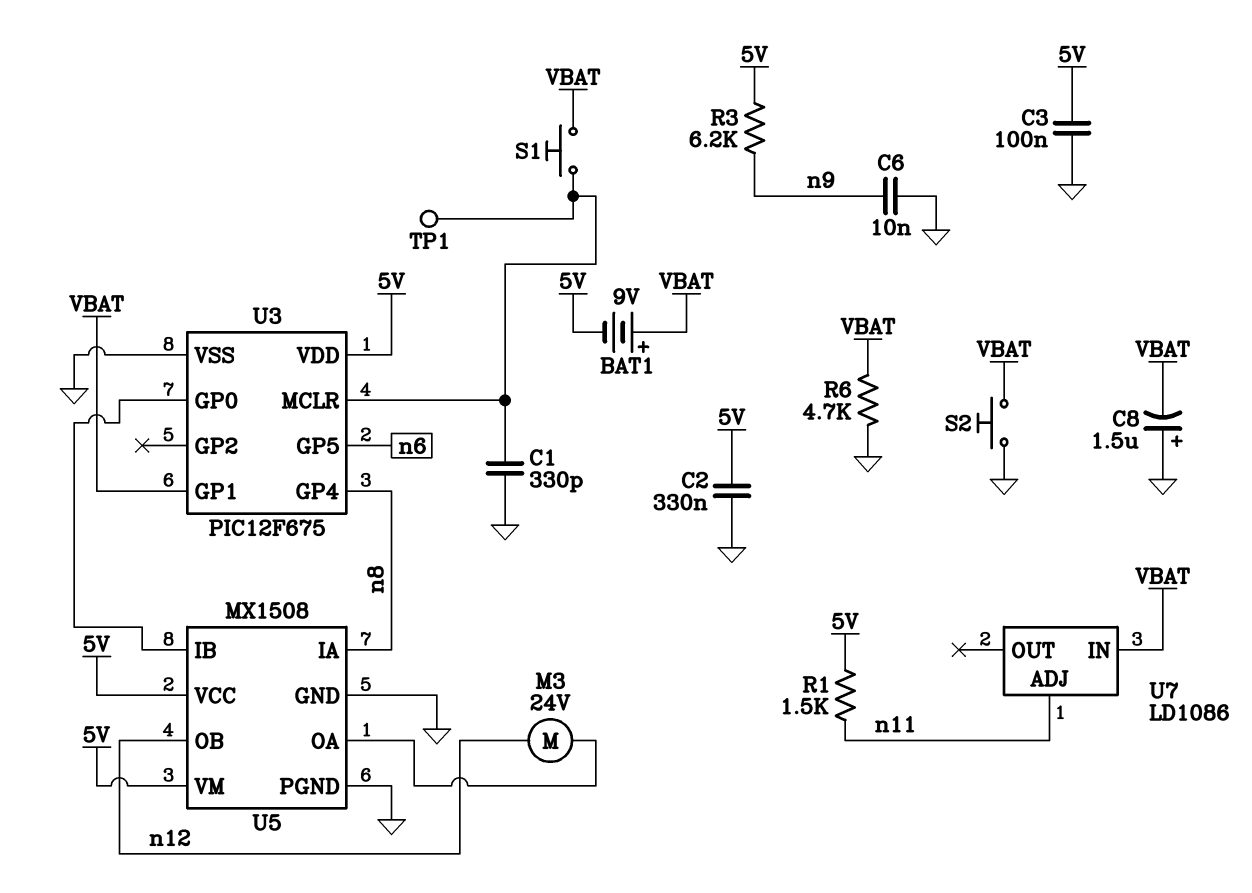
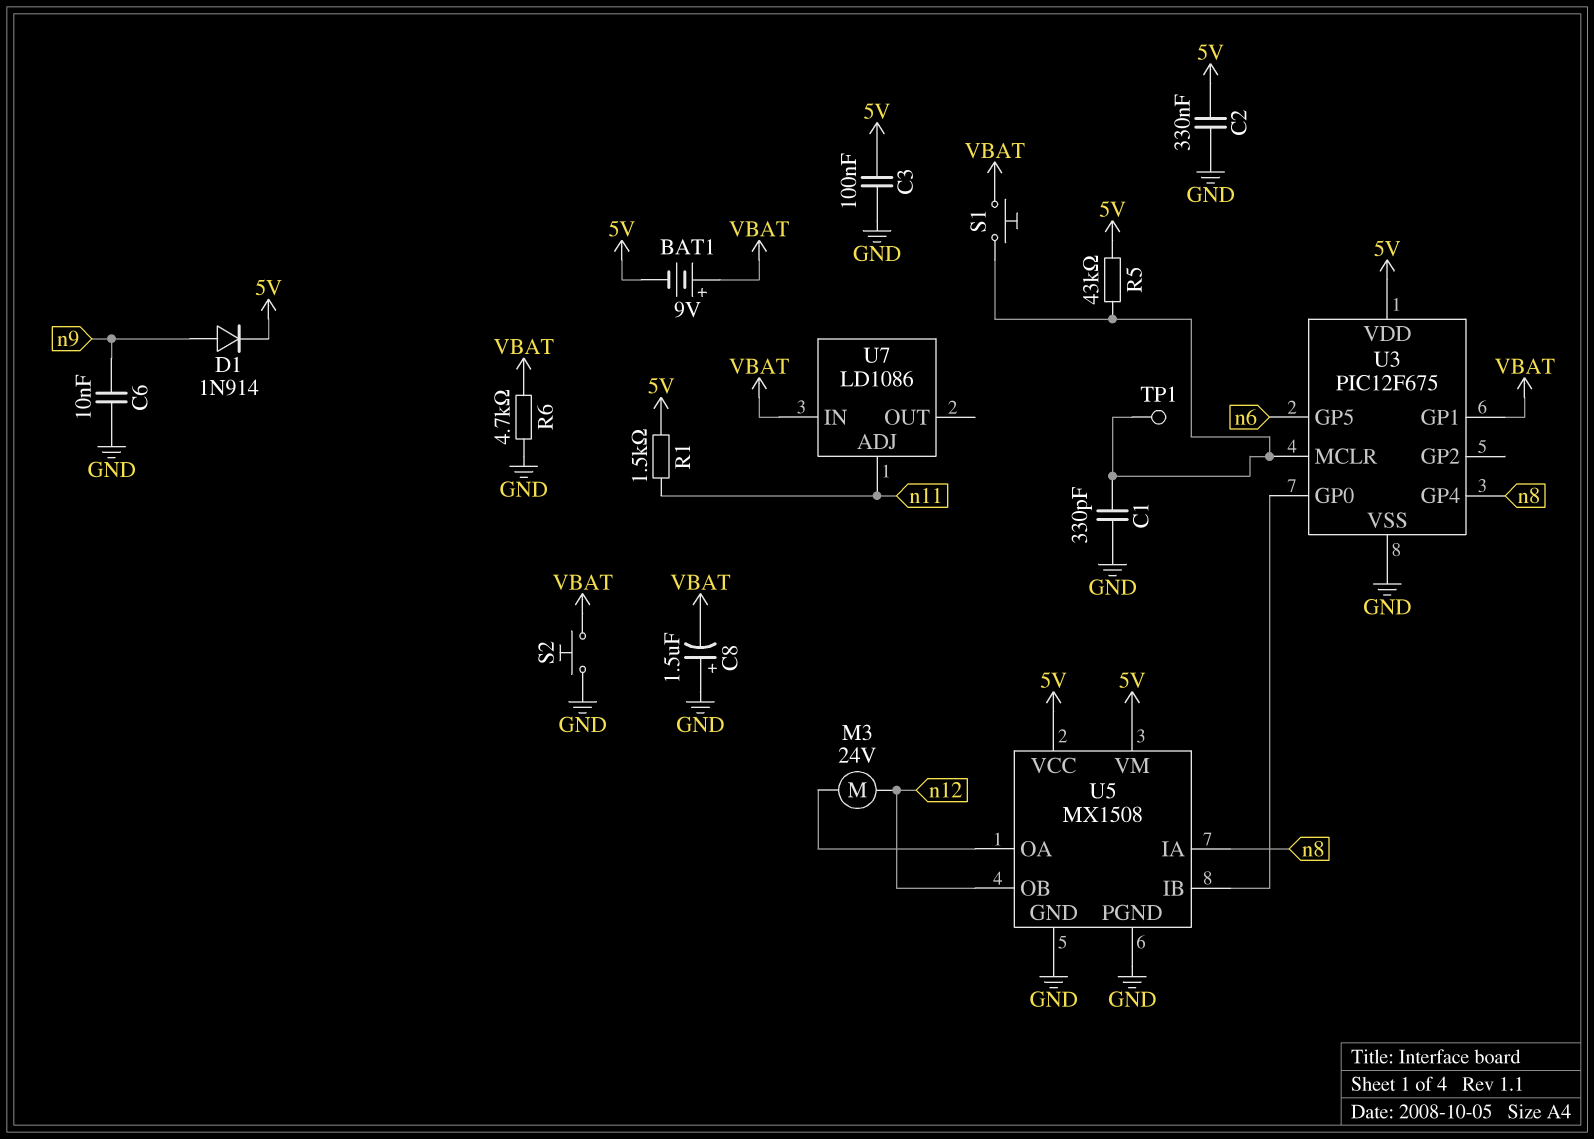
D1: none -> diode 1N914 (A n9, K 5V)
R3: 6.2k (5V, n9) -> none
R5: none -> 43k (5V, U3/MCLR)

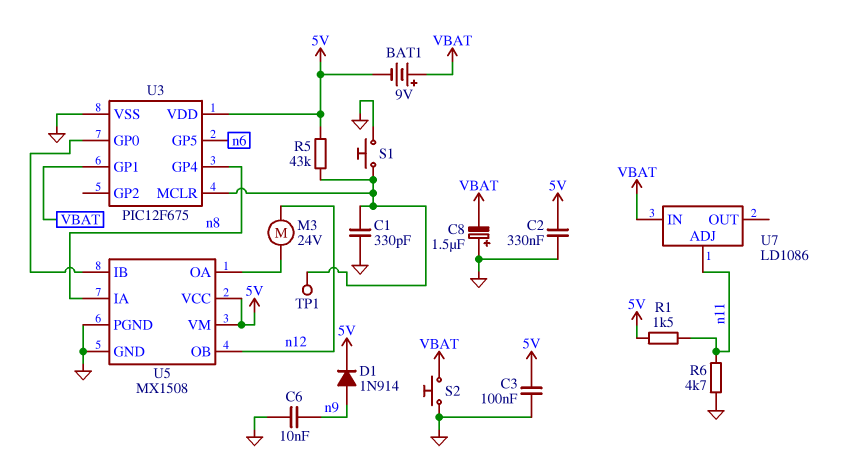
R6: 4.7k (GND, VBAT) -> 4.7k (GND, n11)
S1: button (U3/MCLR, VBAT) -> button (GND, U3/MCLR)

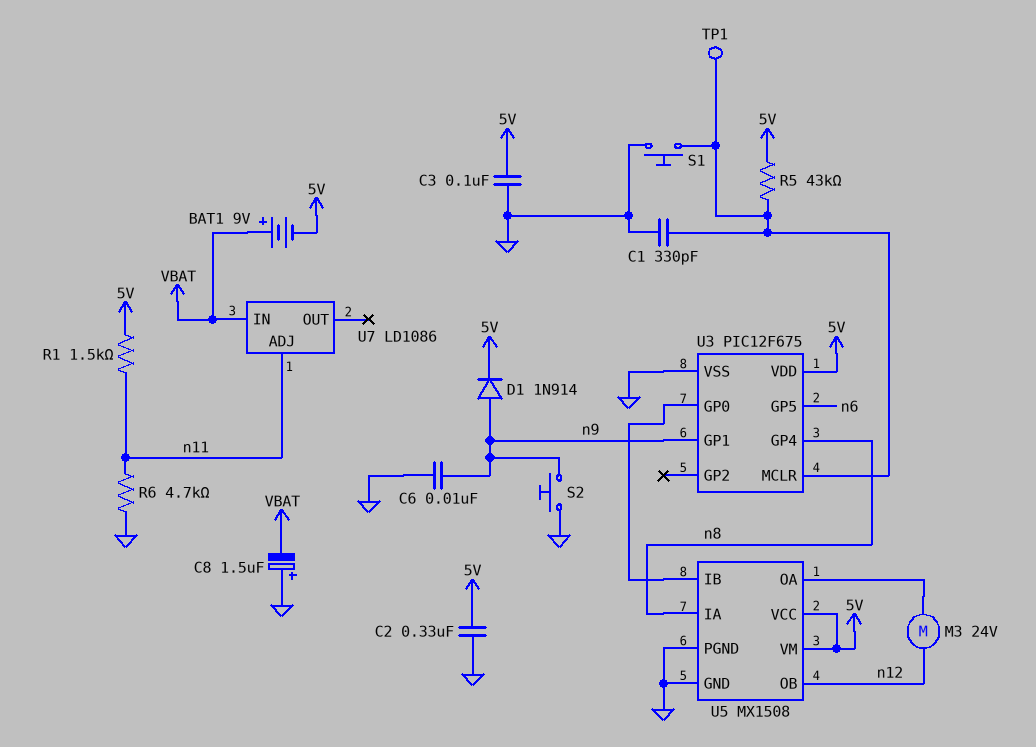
S2: button (GND, VBAT) -> button (GND, n9)
U3 pin GP1: VBAT -> n9

